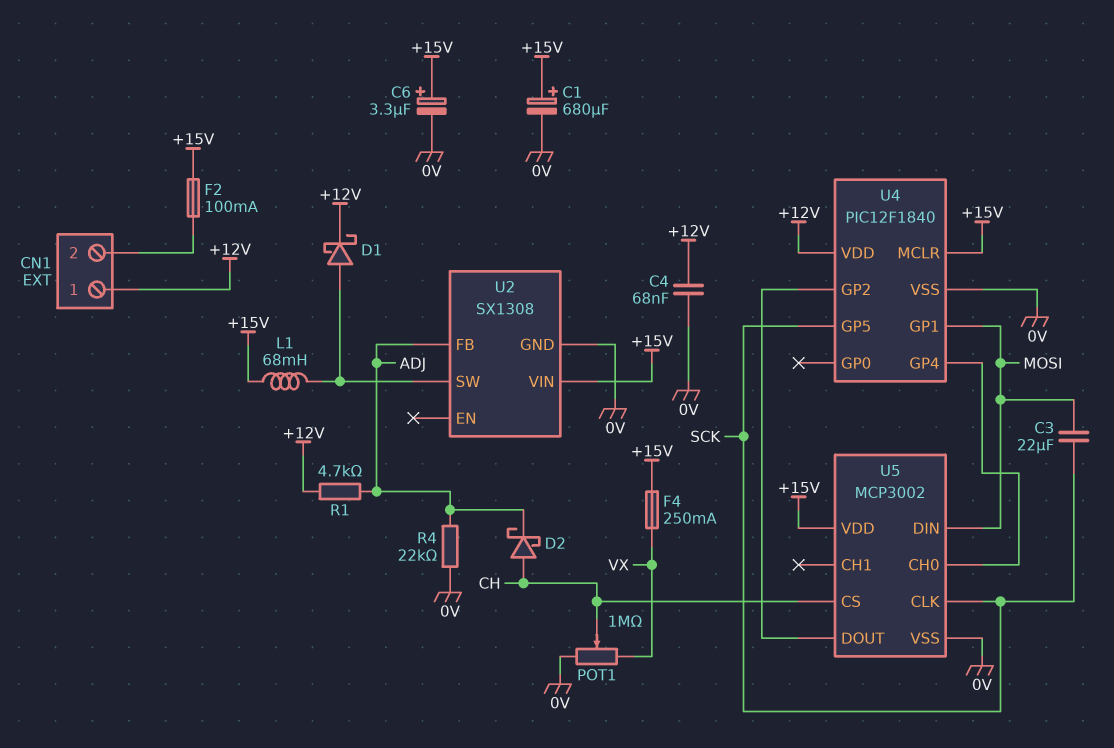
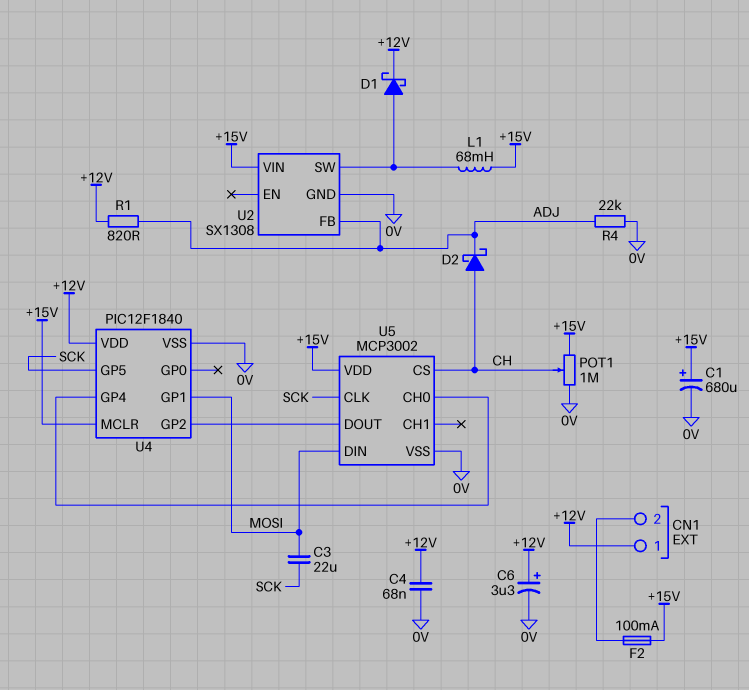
C6: 3.3uF (plus +15V, minus 0V) -> 3.3uF (plus +12V, minus 0V)
F4: 250mA (+15V, VX) -> none
POT1: 1M (0V, VX, wiper CH) -> 1M (+15V, 0V, wiper CH)
R1: 4.7k (+12V, ADJ) -> 820 (+12V, ADJ)

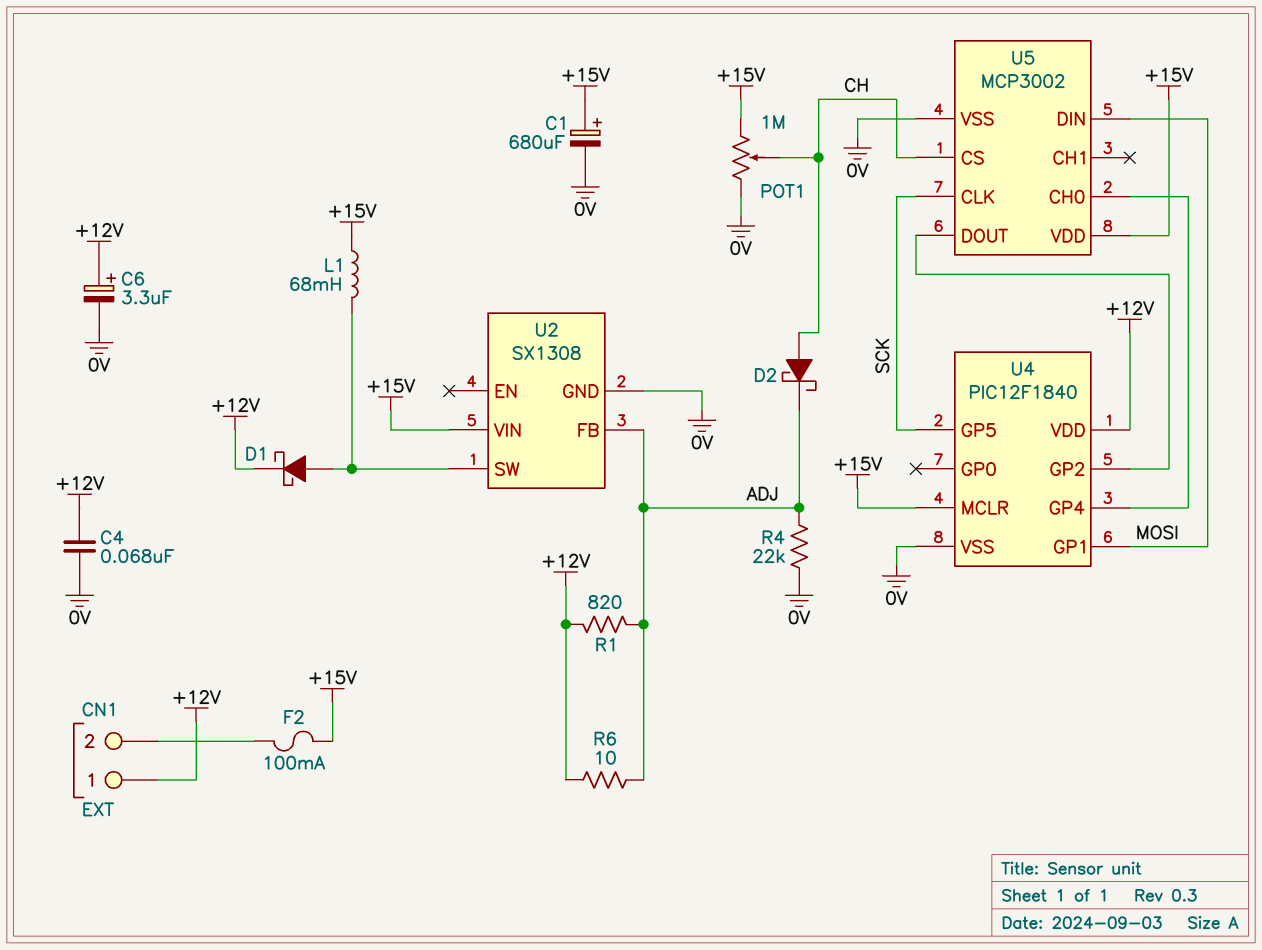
C3: 22uF (MOSI, SCK) -> none
R6: none -> 10 (+12V, ADJ)

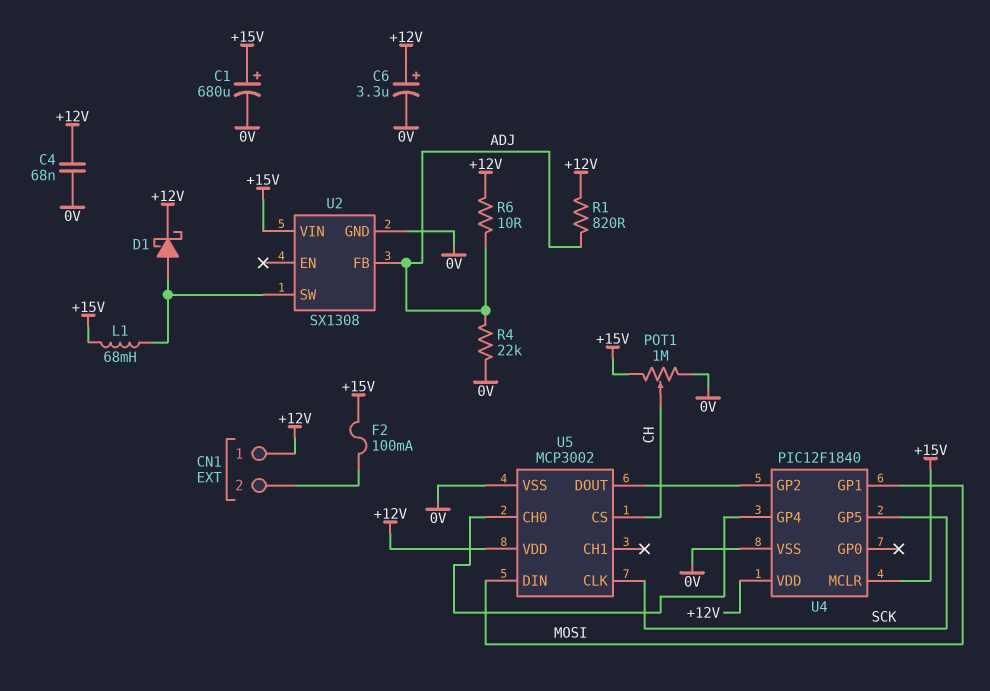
D2: schottky (A CH, K ADJ) -> none
U5 pin VDD: +15V -> +12V

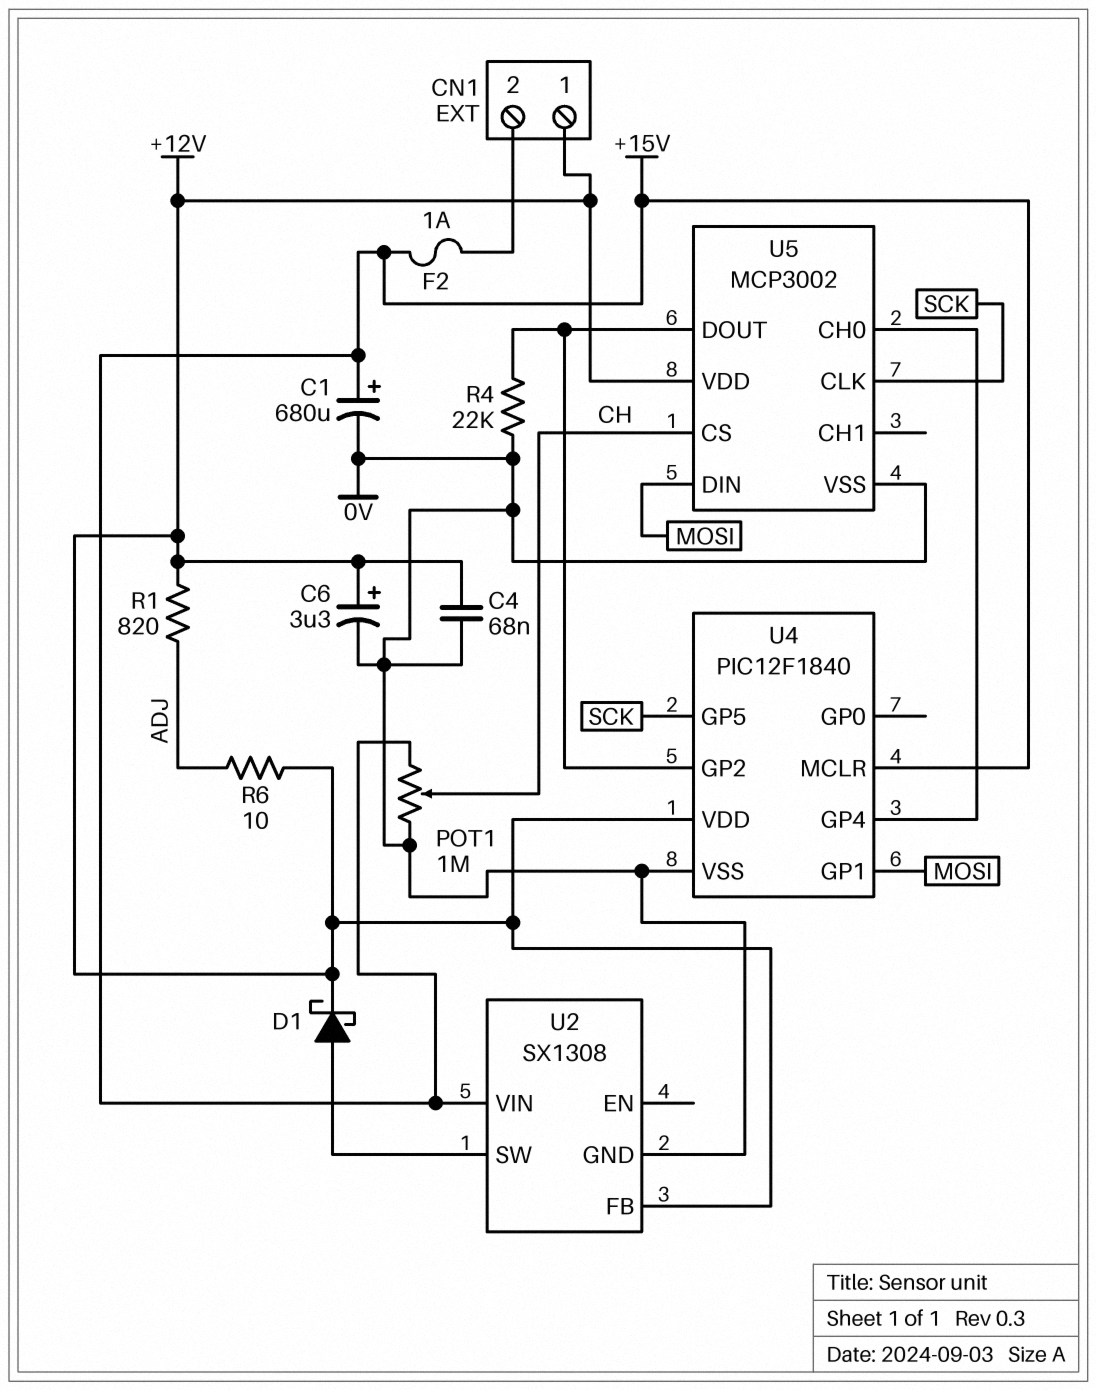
F2: 100mA (+15V, CN1/2) -> 1A (+15V, CN1/2)
L1: 68mH (+15V, U2/SW) -> none
R4: 22k (0V, ADJ) -> 22k (0V, U4/GP2)
U2 pin FB: ADJ -> +12V

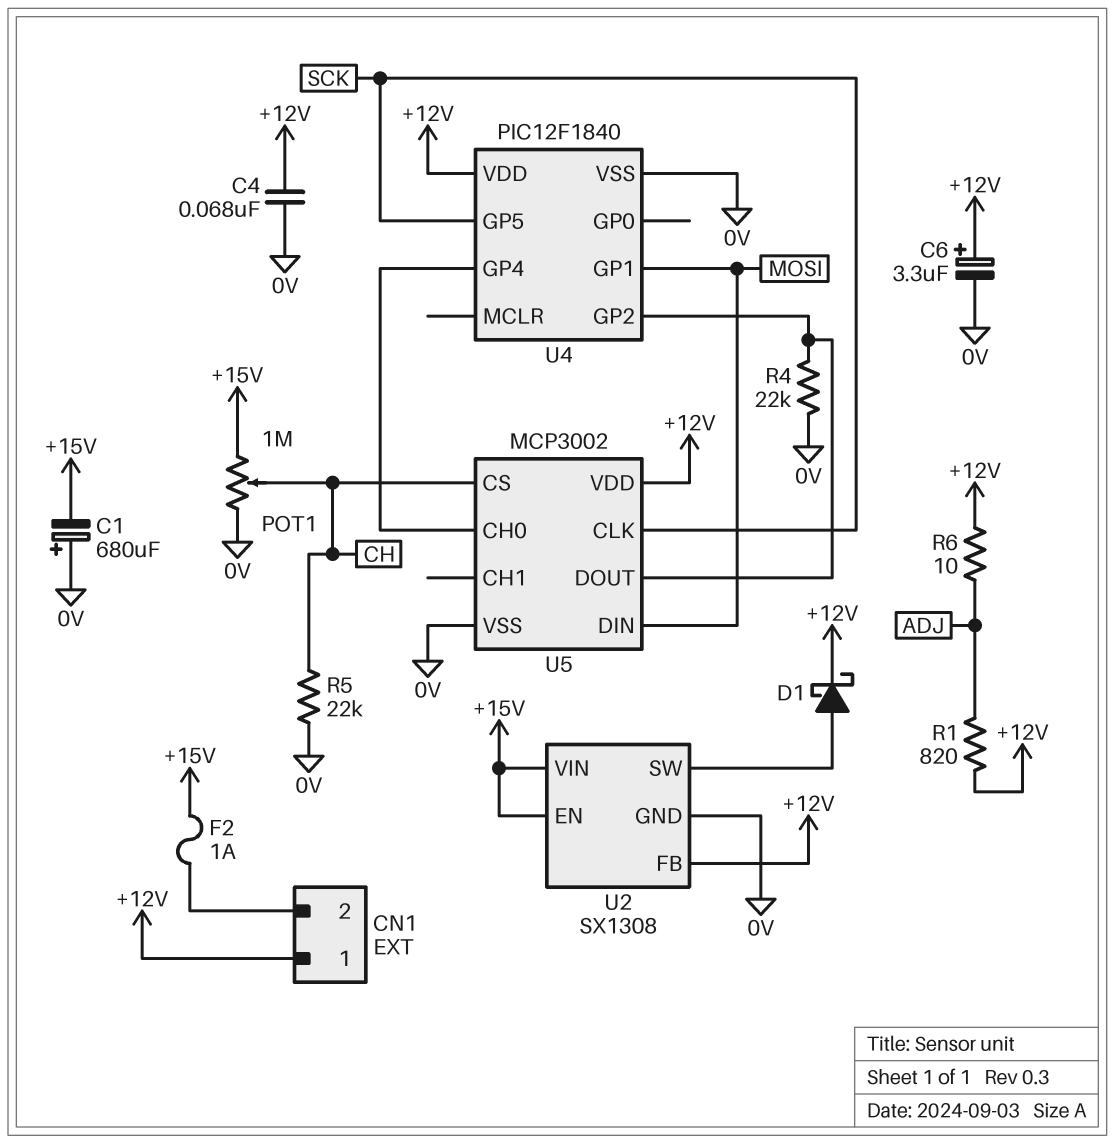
C1: 680uF (plus +15V, minus 0V) -> 680uF (plus 0V, minus +15V)
R5: none -> 22k (0V, CH)
U2 pin EN: none -> +15V
U4 pin MCLR: +15V -> none

